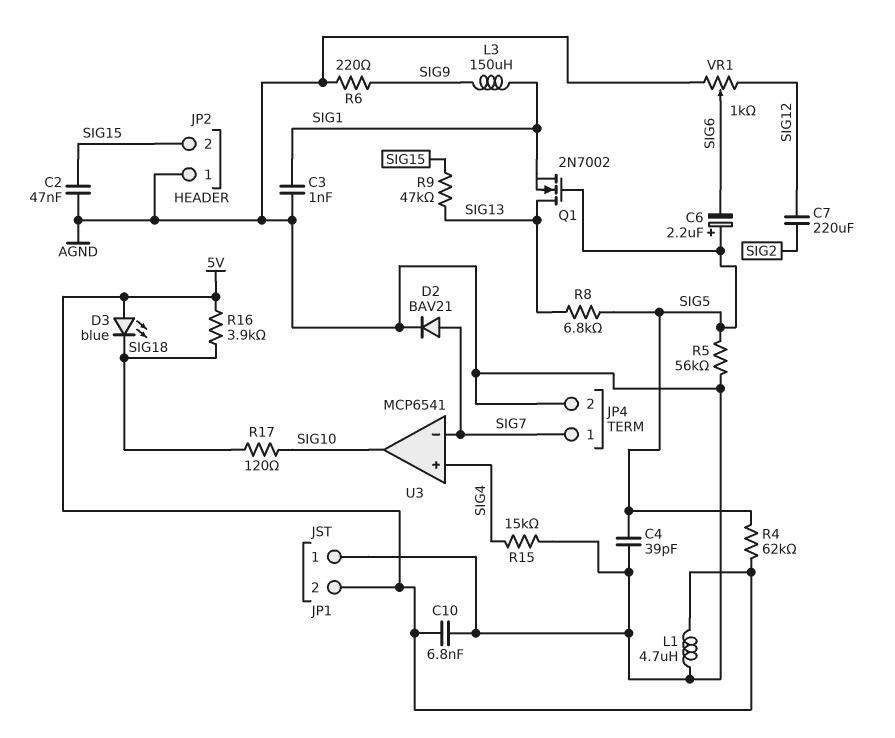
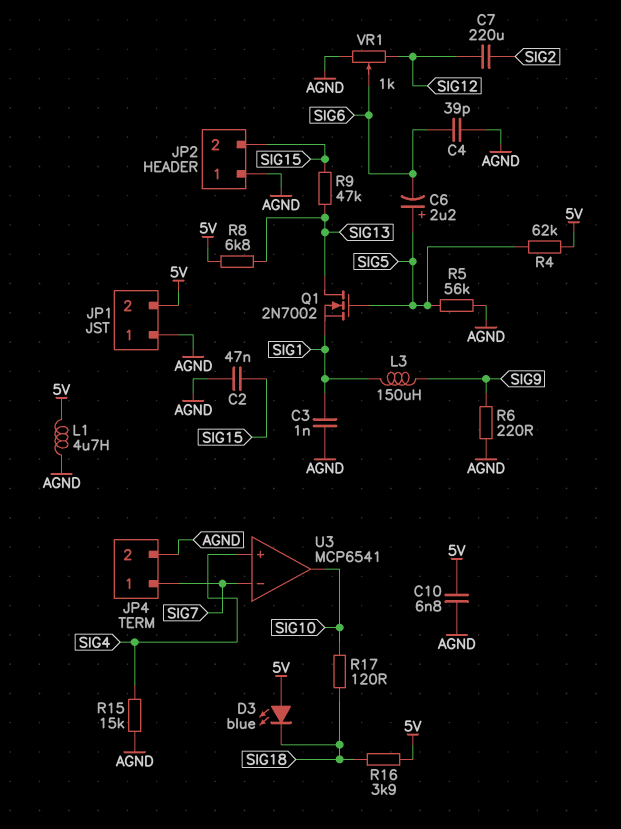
C4: 39pF (AGND, SIG5) -> 39pF (AGND, SIG6)
D2: diode BAV21 (A SIG7, K AGND) -> none
R8: 6.8k (SIG5, SIG13) -> 6.8k (5V, SIG13)

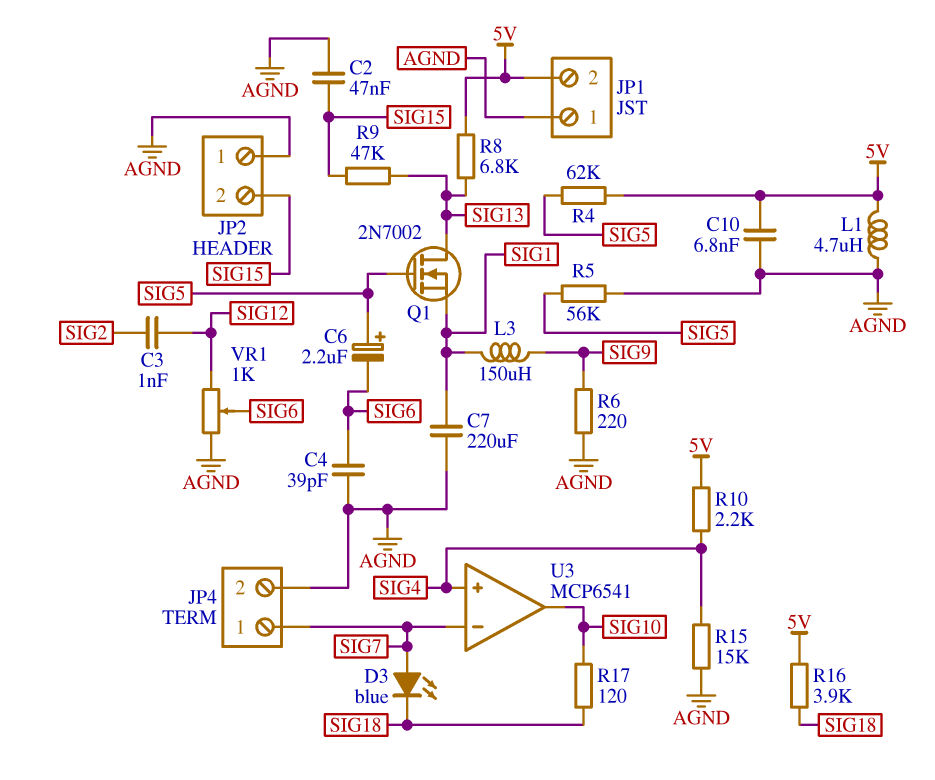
C3: 1nF (AGND, SIG1) -> 1nF (SIG2, SIG12)
C7: 220uF (SIG2, SIG12) -> 220uF (AGND, SIG1)
D3: LED blue (A 5V, K SIG18) -> LED blue (A SIG7, K SIG18)
R10: none -> 2.2k (5V, SIG4)

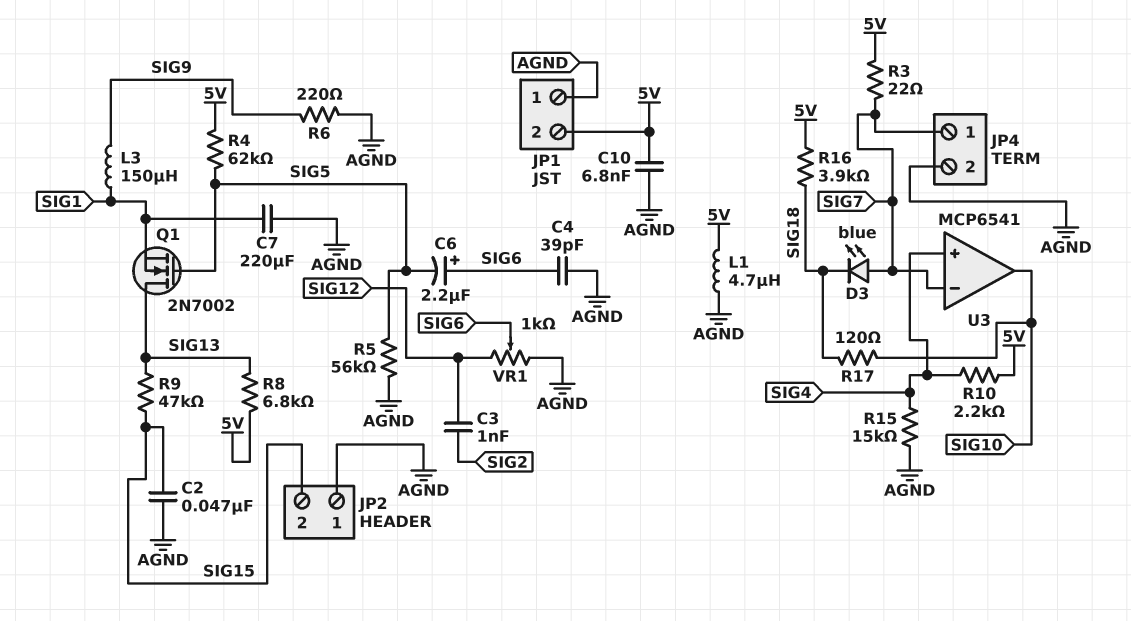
C6: 2.2uF (plus SIG5, minus SIG6) -> 2.2uF (plus SIG6, minus SIG5)
R3: none -> 22 (5V, SIG7)

